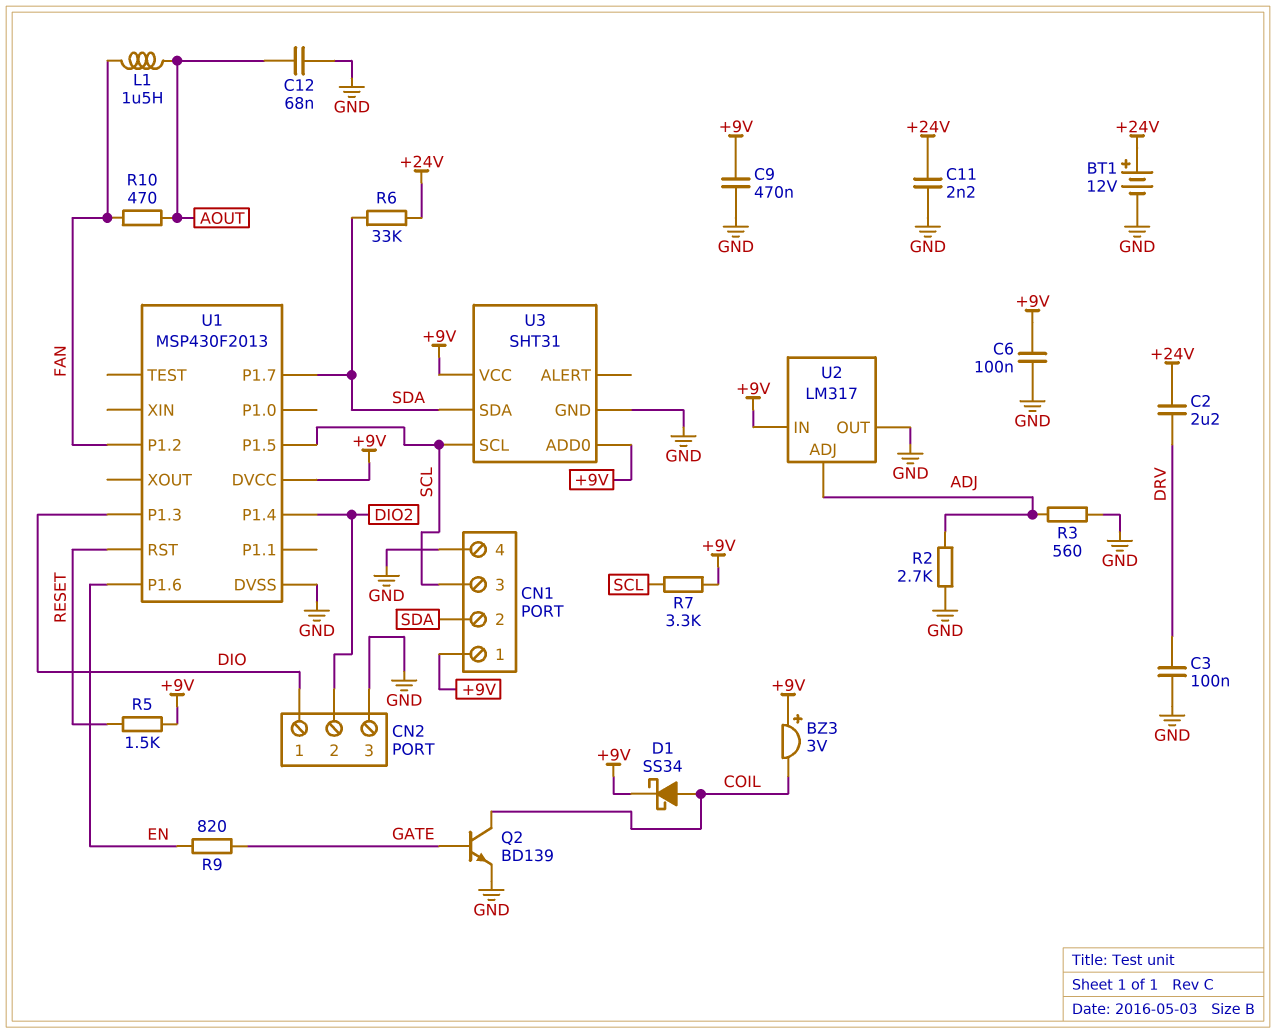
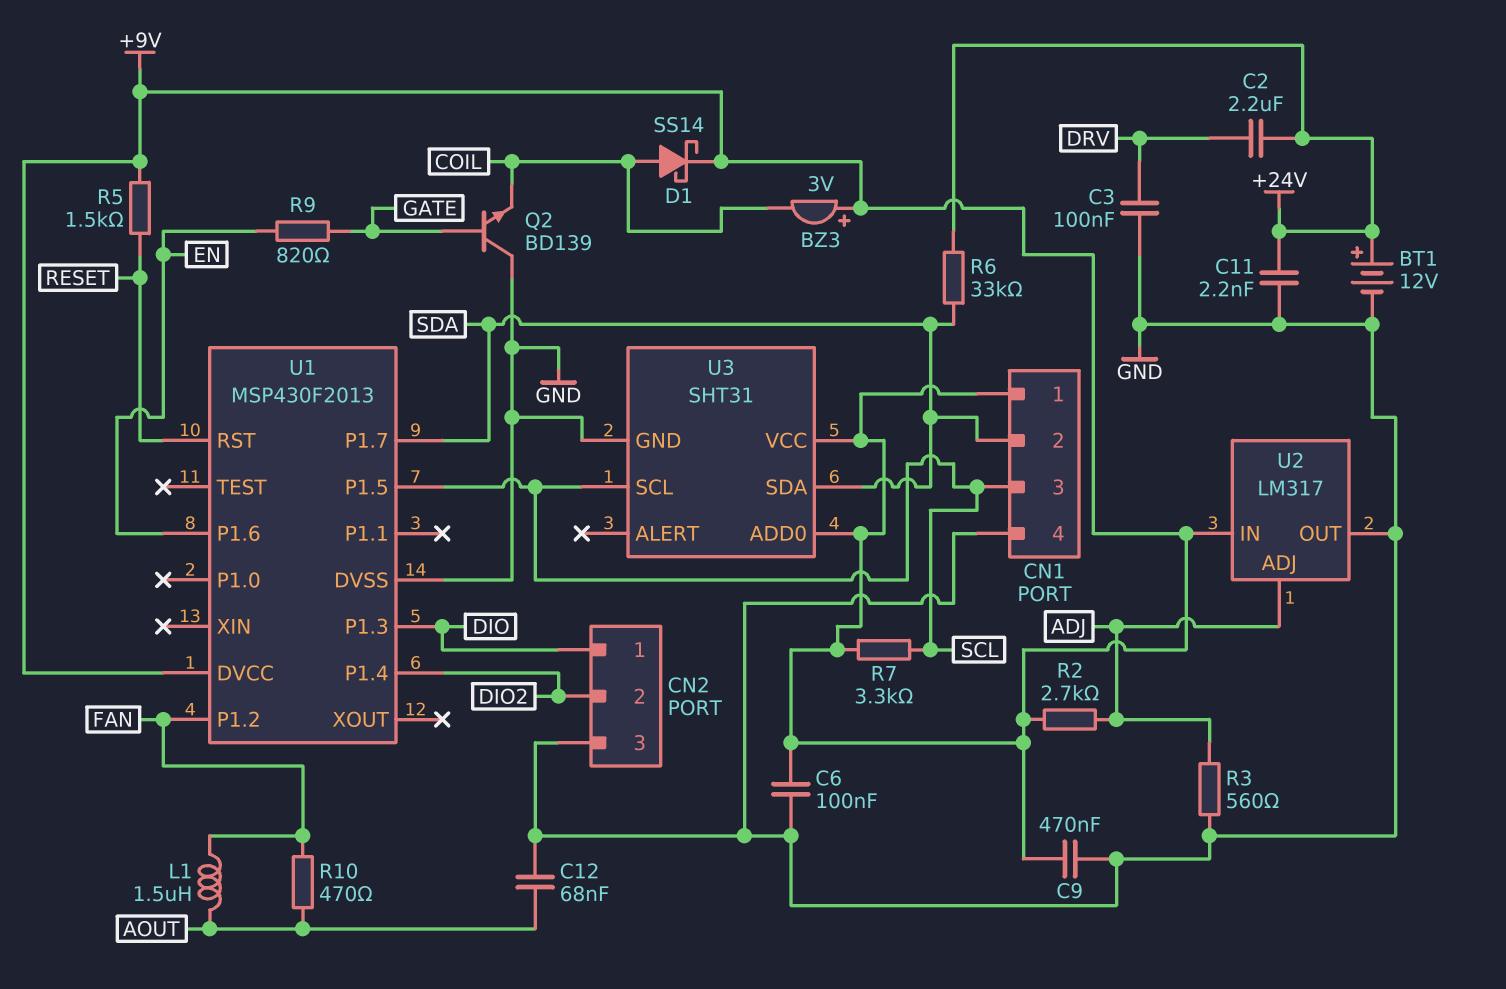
D1: schottky SS34 (A COIL, K +9V) -> schottky SS14 (A COIL, K +9V)
Q2: NPN BD139 (B GATE, C COIL, E GND) -> NPN BD139 (B GATE, C GND, E COIL)
R2: 2.7k (ADJ, GND) -> 2.7k (+9V, ADJ)

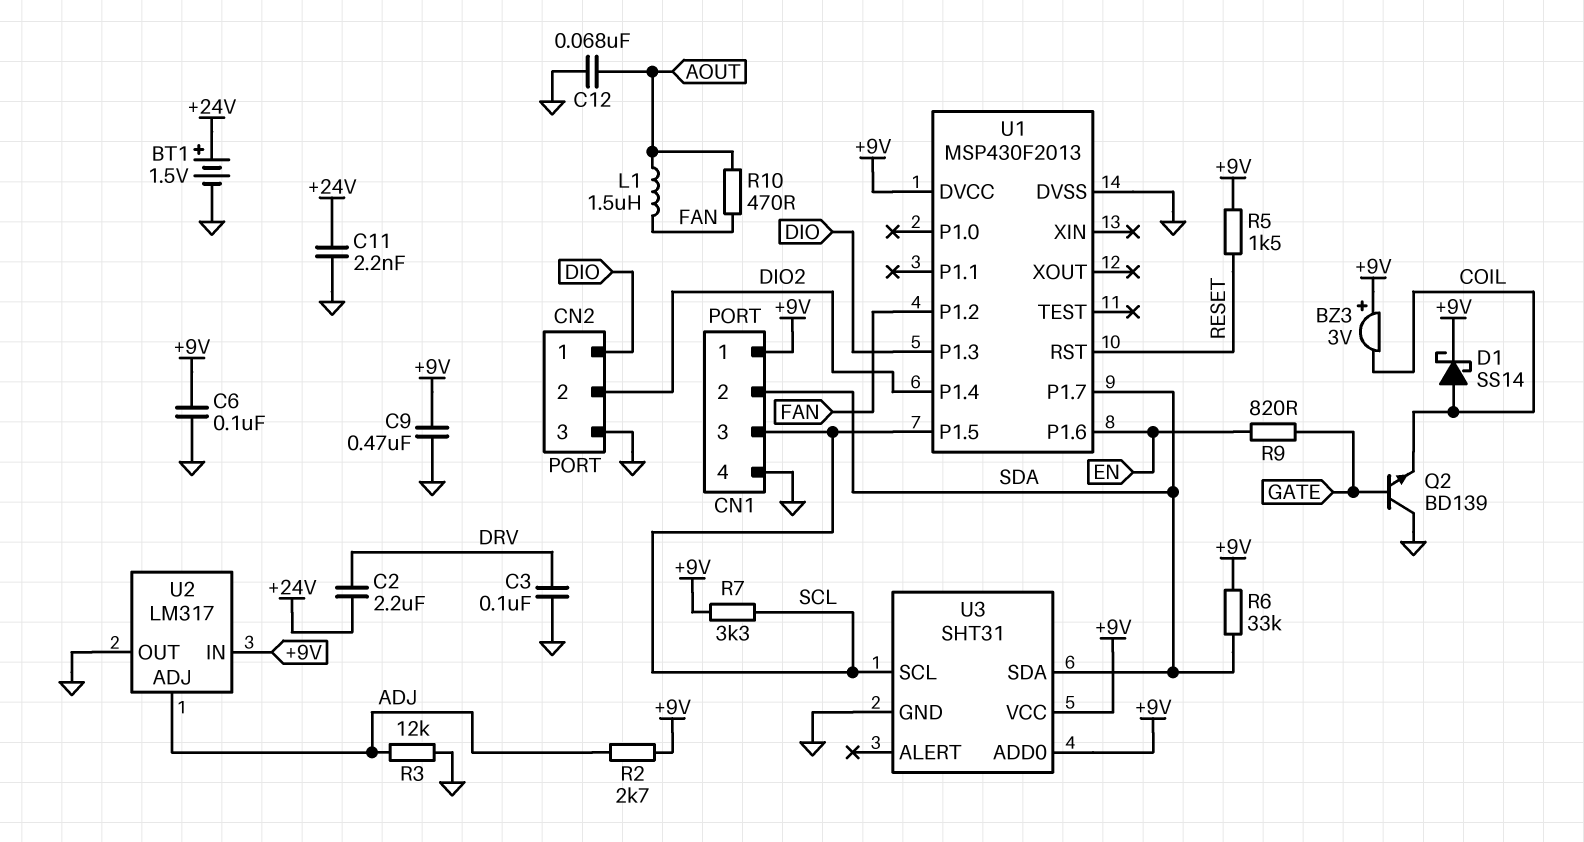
BT1: 12V (plus +24V, minus GND) -> 1.5V (plus +24V, minus GND)
R3: 560 (ADJ, GND) -> 12k (ADJ, GND)
R6: 33k (+24V, SDA) -> 33k (+9V, SDA)

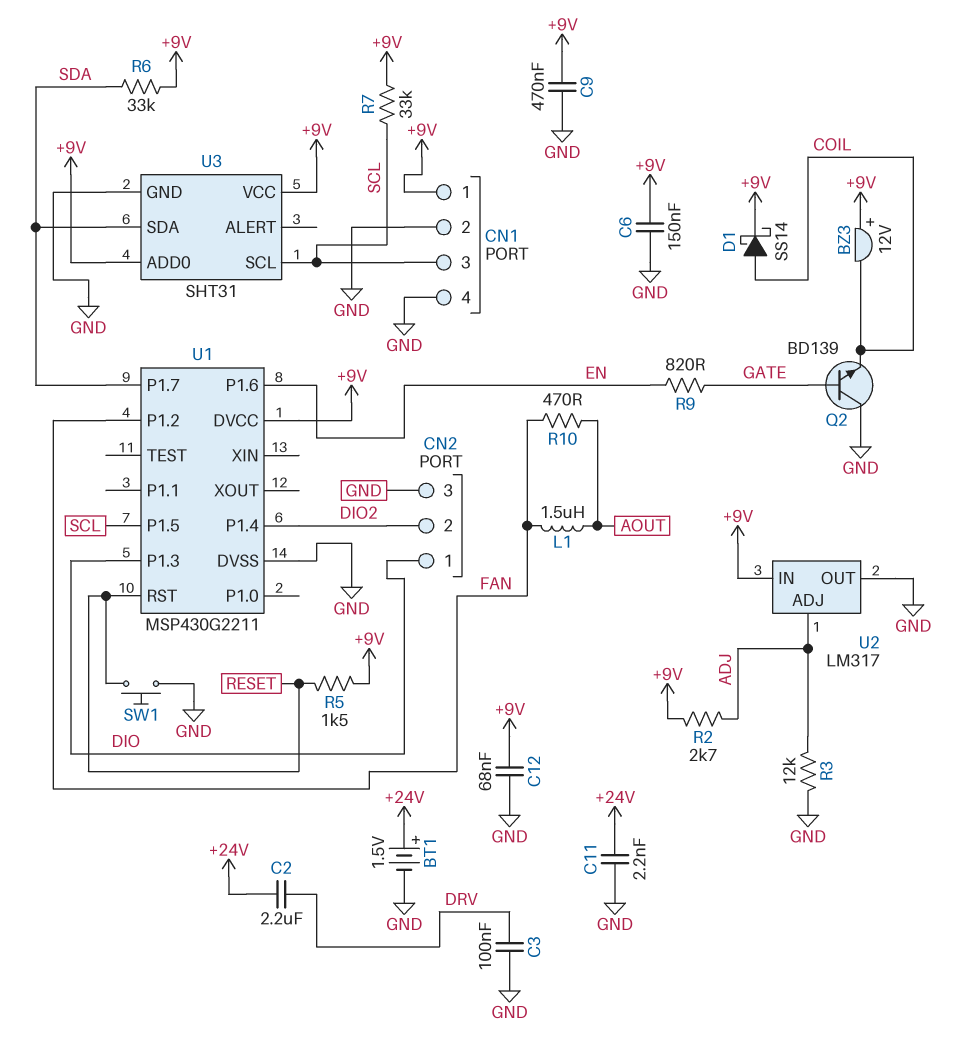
BZ3: buzzer 3V (plus +9V, minus COIL) -> buzzer 12V (plus +9V, minus COIL)
C6: 100nF (+9V, GND) -> 150nF (+9V, GND)
C12: 68nF (AOUT, GND) -> 68nF (+9V, GND)
CN1 pin 2: SDA -> GND
R7: 3.3k (+9V, SCL) -> 33k (+9V, SCL)
SW1: none -> button (GND, RESET)
U1: MSP430F2013 -> MSP430G2211

